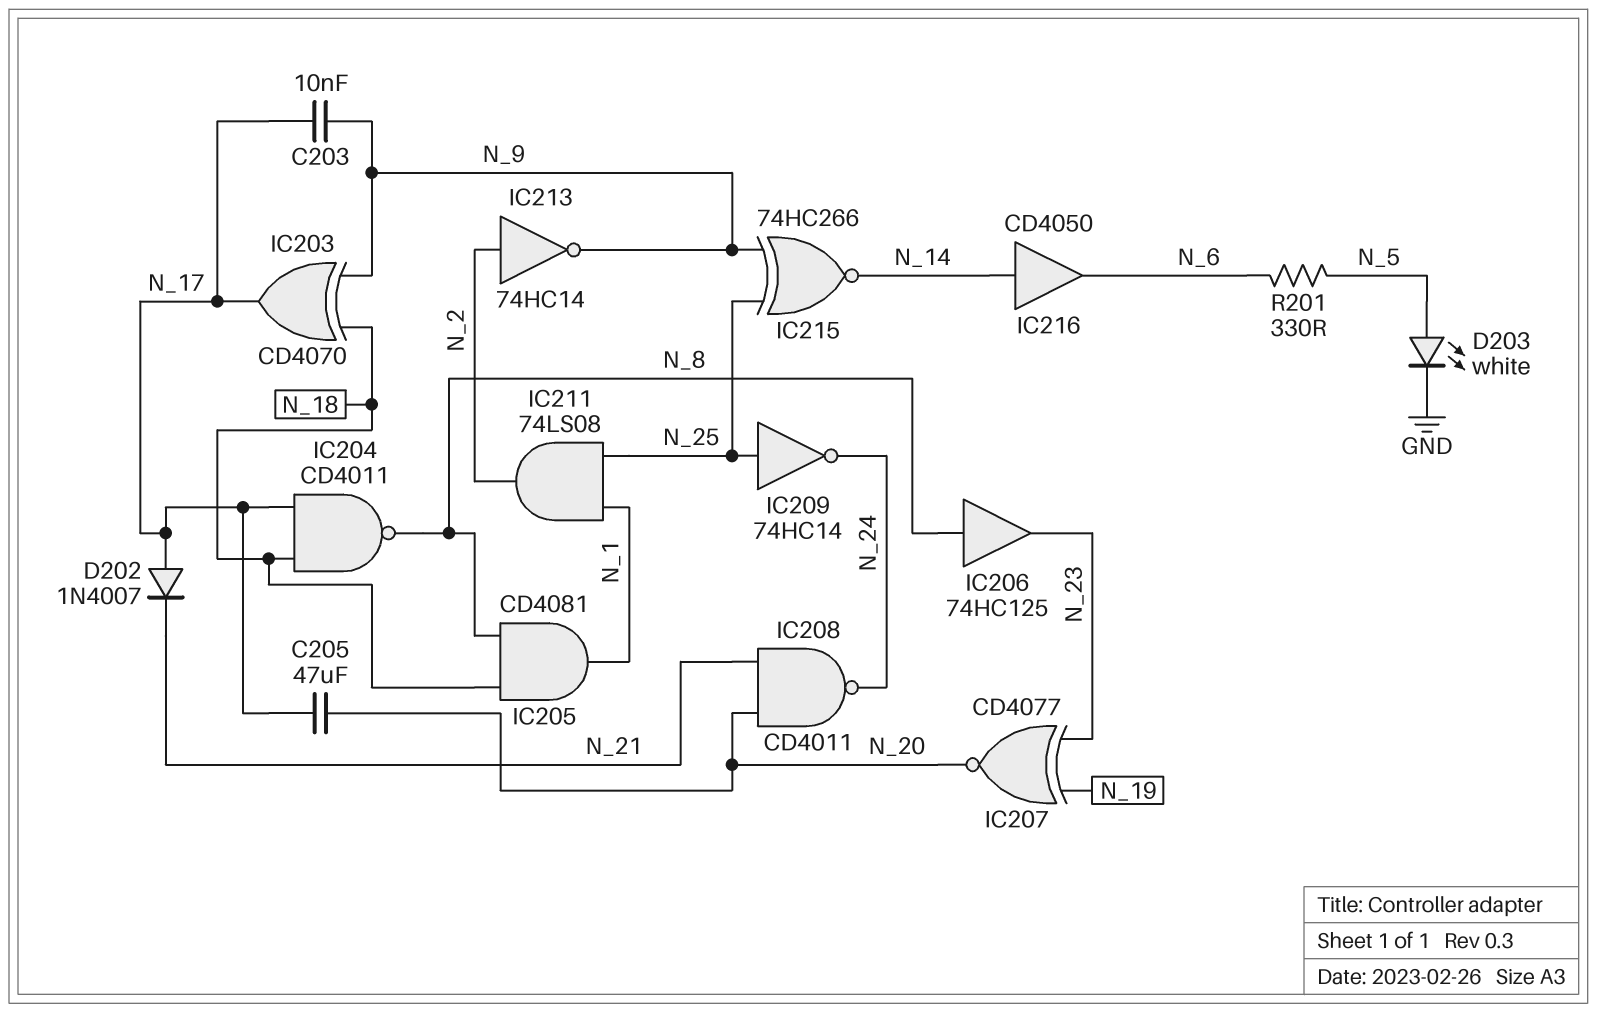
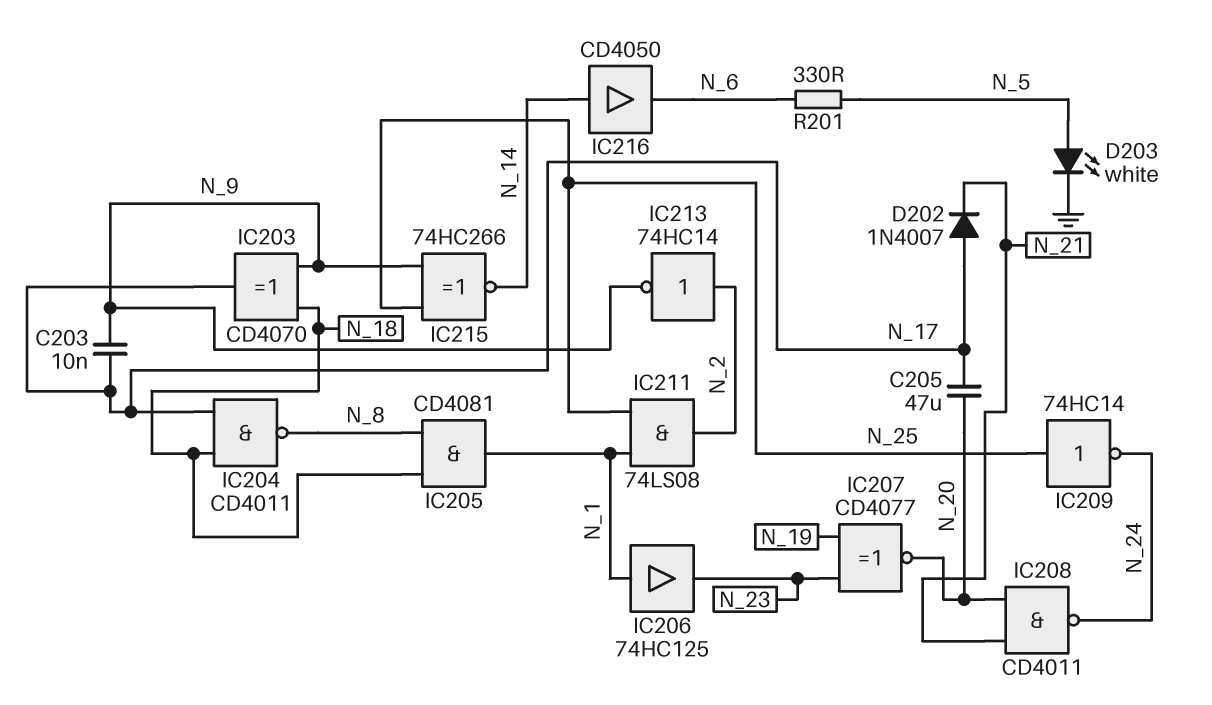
IC206: buffer 74HC125 (in N_8, out N_23) -> buffer 74HC125 (in N_1, out N_23)

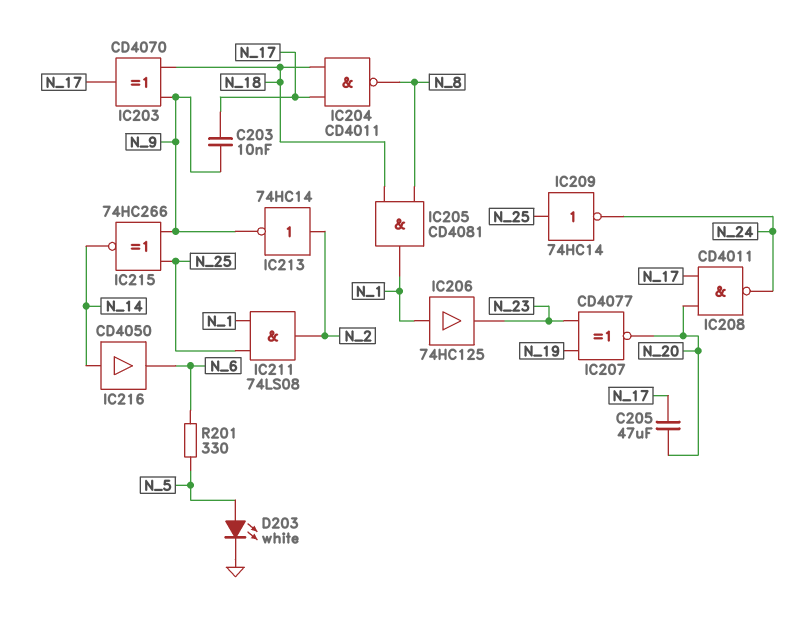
D202: diode 1N4007 (A N_17, K N_21) -> none
IC208: NAND CD4011 (in N_20, in N_21, out N_24) -> NAND CD4011 (in N_17, in N_20, out N_24)

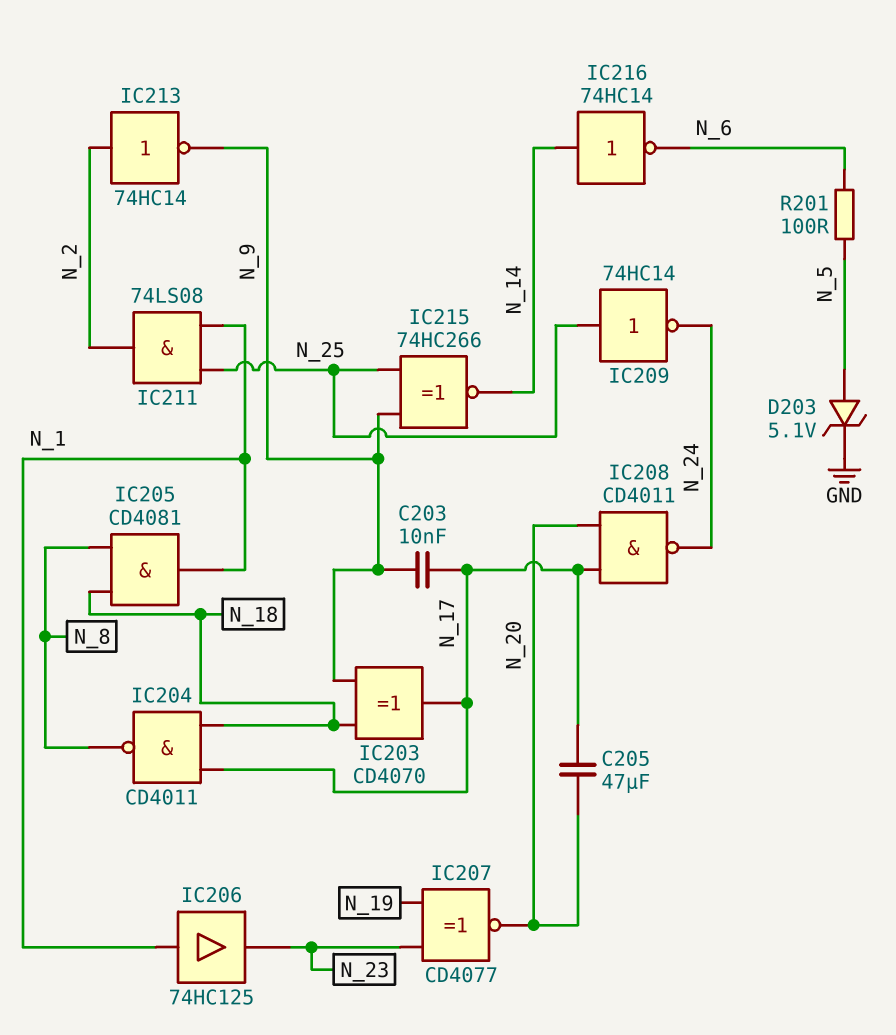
D203: LED white (A N_5, K GND) -> zener 5.1V (A N_5, K GND)
IC216: buffer CD4050 (in N_14, out N_6) -> NOT 74HC14 (in N_14, out N_6)
R201: 330 (N_5, N_6) -> 100 (N_5, N_6)

